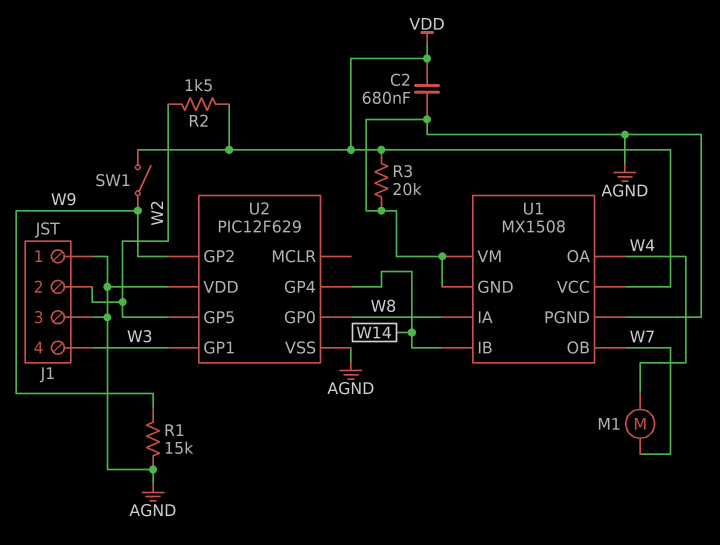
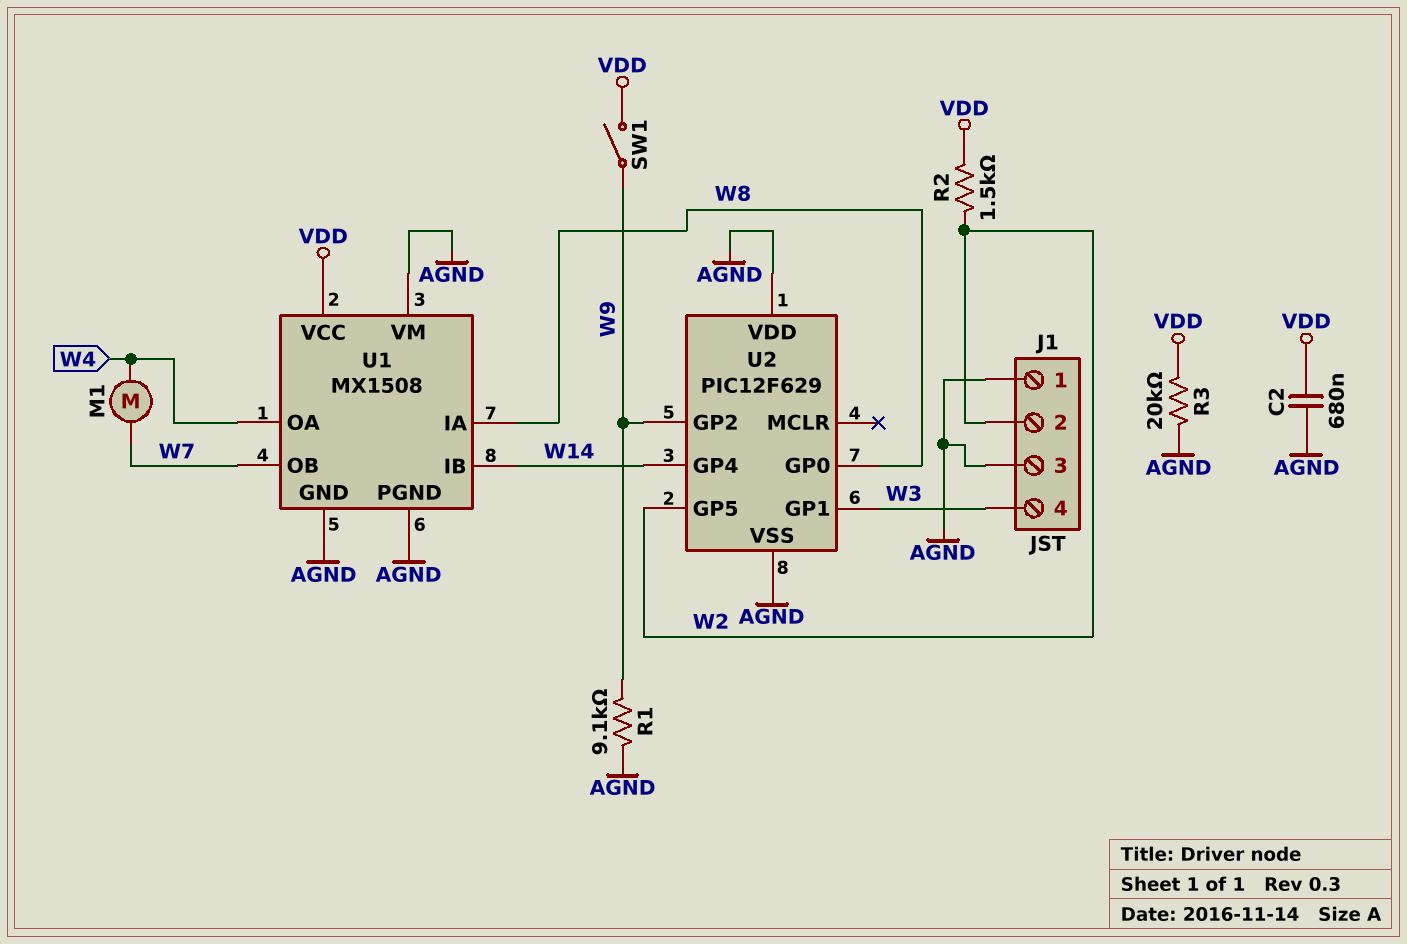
R1: 15k (AGND, W9) -> 9.1k (AGND, W9)

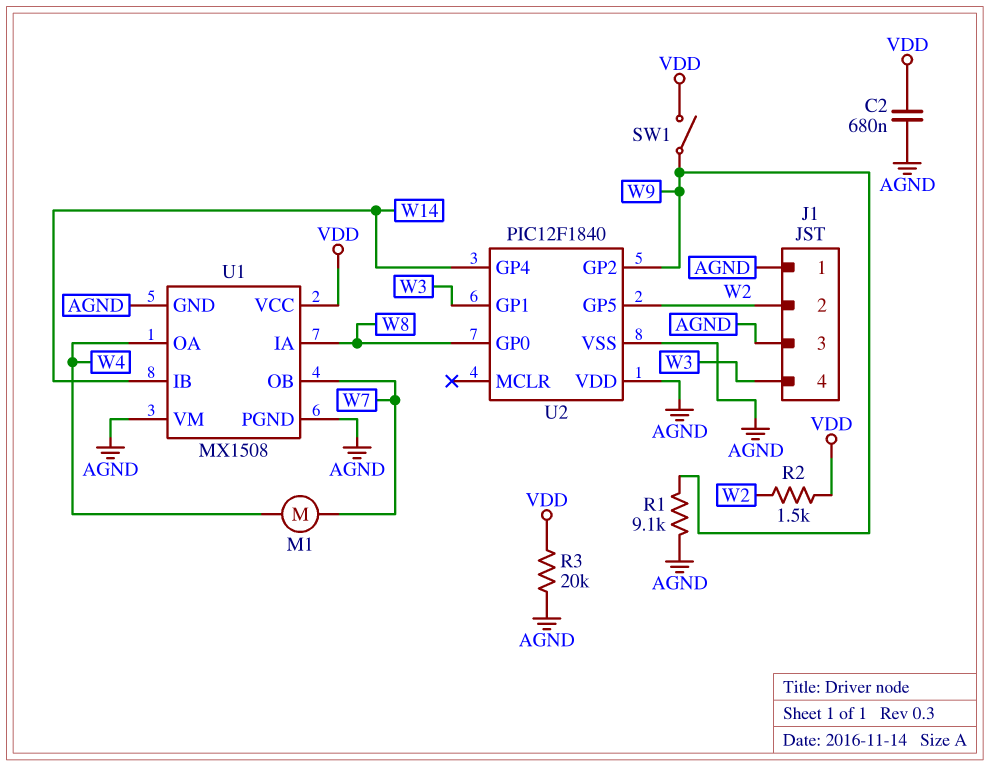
U2: PIC12F629 -> PIC12F1840

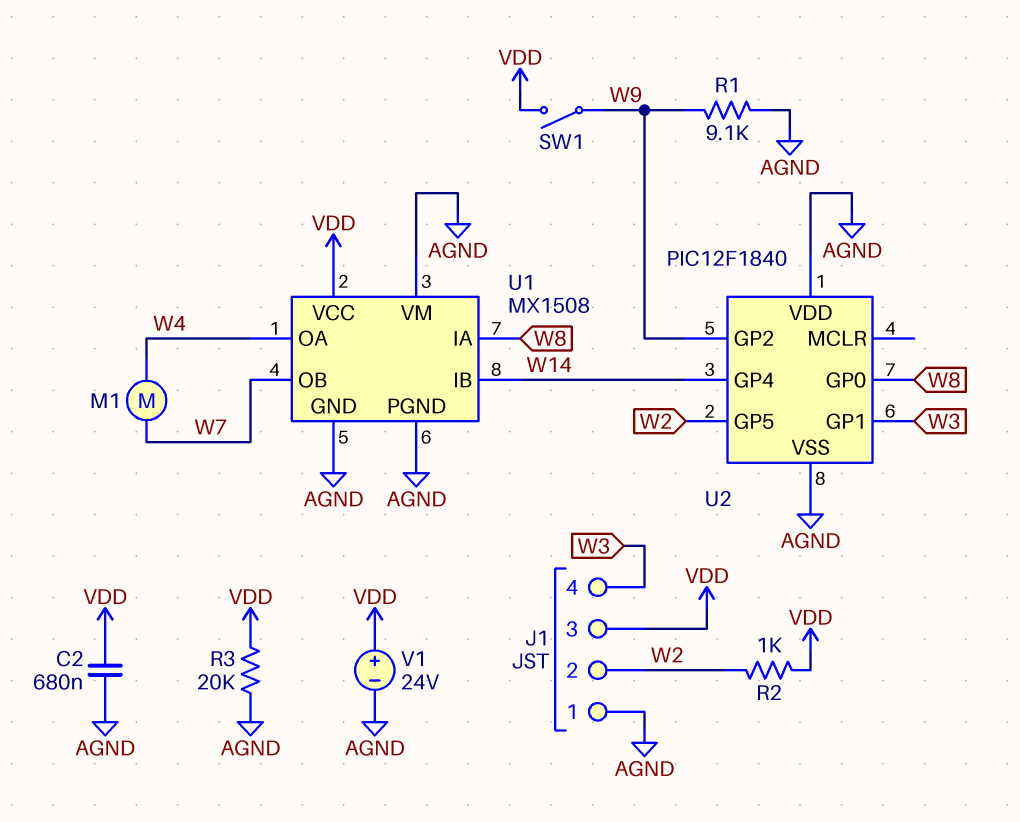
J1 pin 3: AGND -> VDD
R2: 1.5k (VDD, W2) -> 1k (VDD, W2)
V1: none -> 24V (plus VDD, minus AGND)

